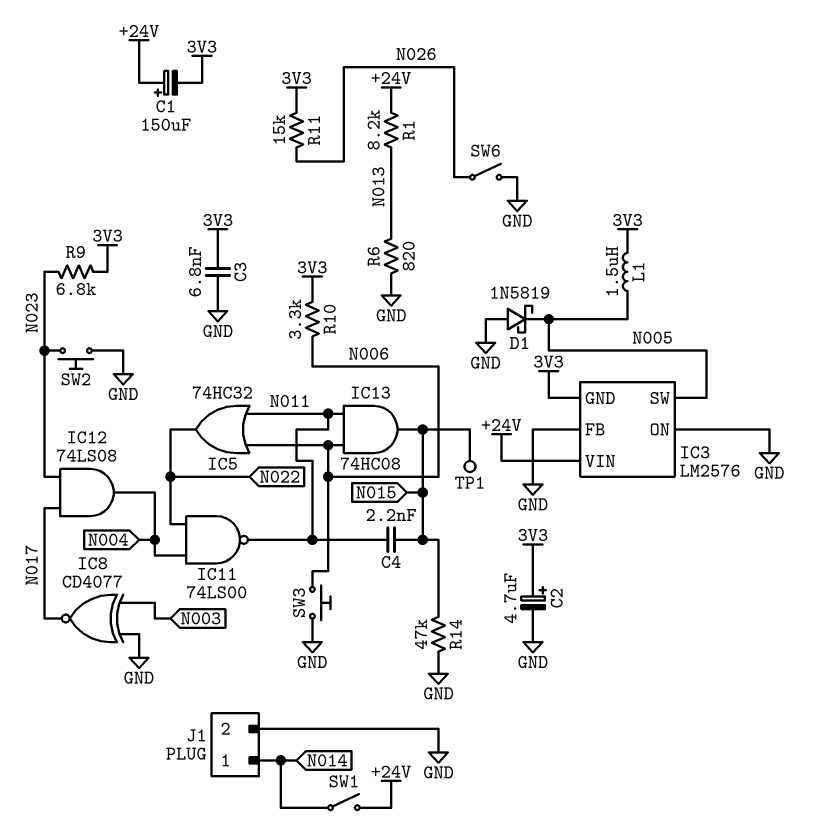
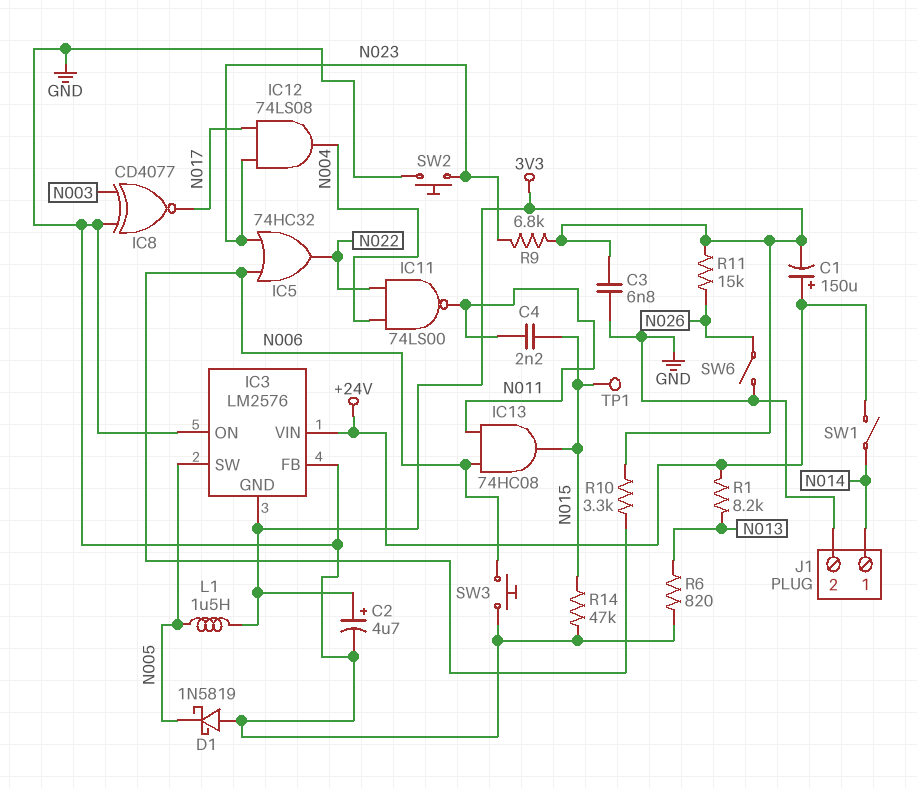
IC5: OR 74HC32 (in N006, in N011, out N022) -> OR 74HC32 (in N006, in N023, out N022)

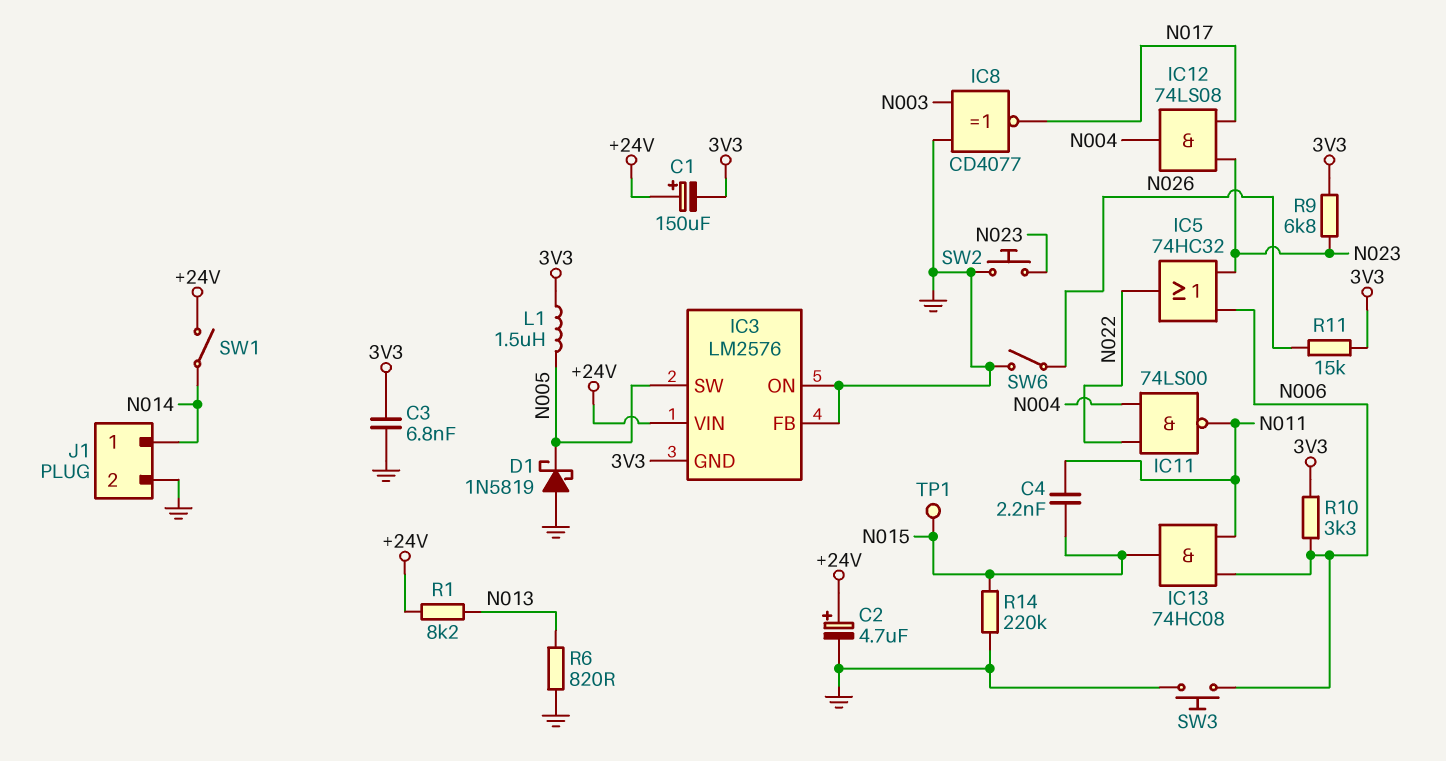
C2: 4.7uF (plus 3V3, minus GND) -> 4.7uF (plus +24V, minus GND)
R14: 47k (GND, N015) -> 220k (GND, N015)

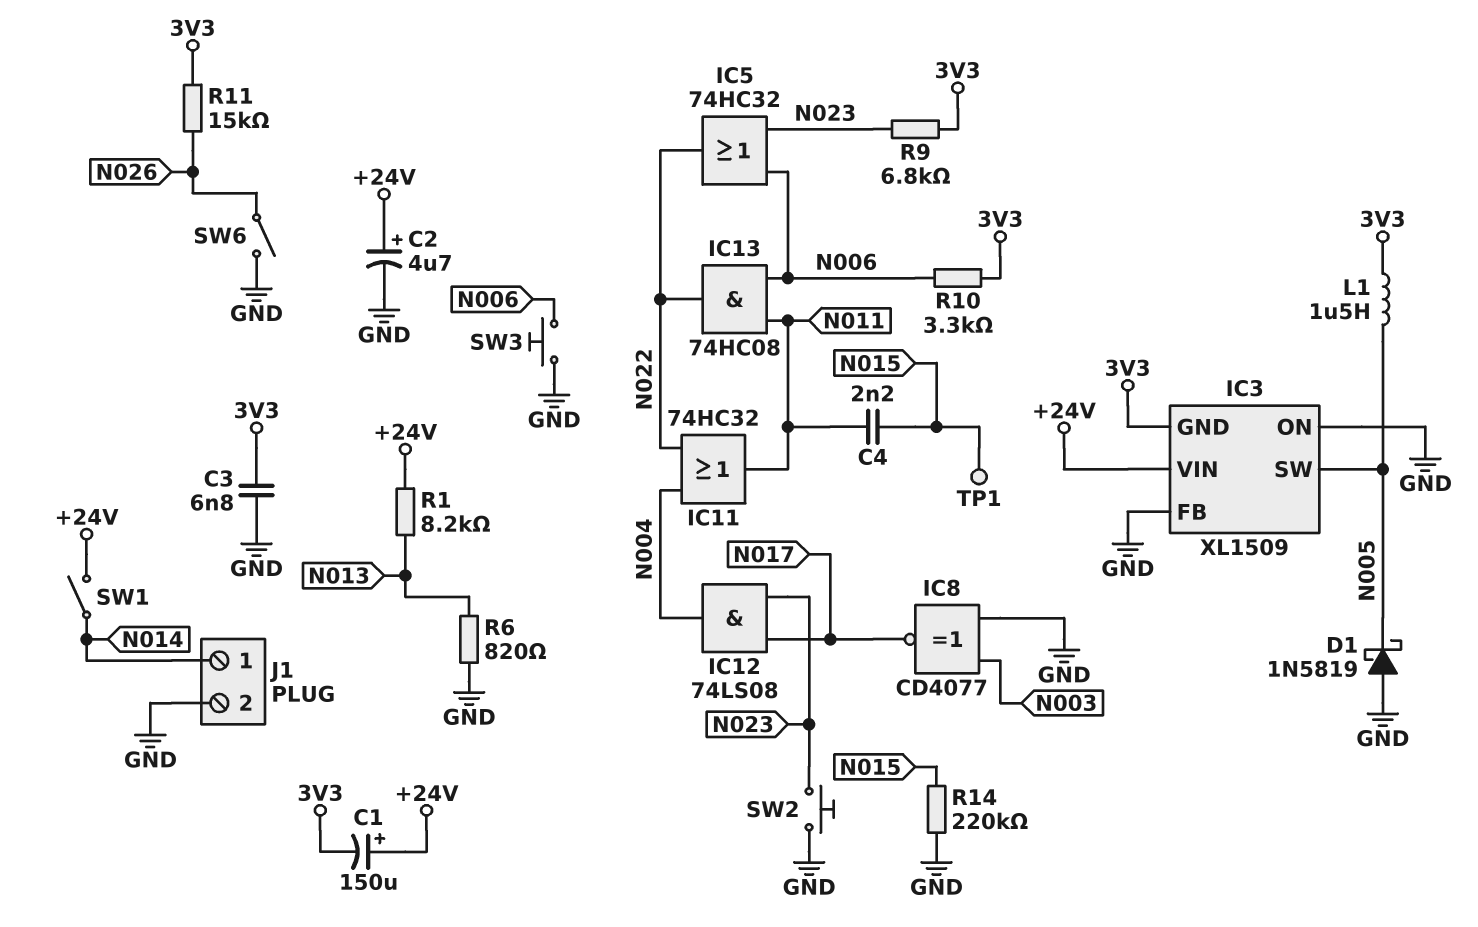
IC3: LM2576 -> XL1509
IC11: NAND 74LS00 (in N004, in N022, out N011) -> OR 74HC32 (in N004, in N022, out N011)
IC13: AND 74HC08 (in N006, in N011, out N015) -> AND 74HC08 (in N006, in N011, out N022)

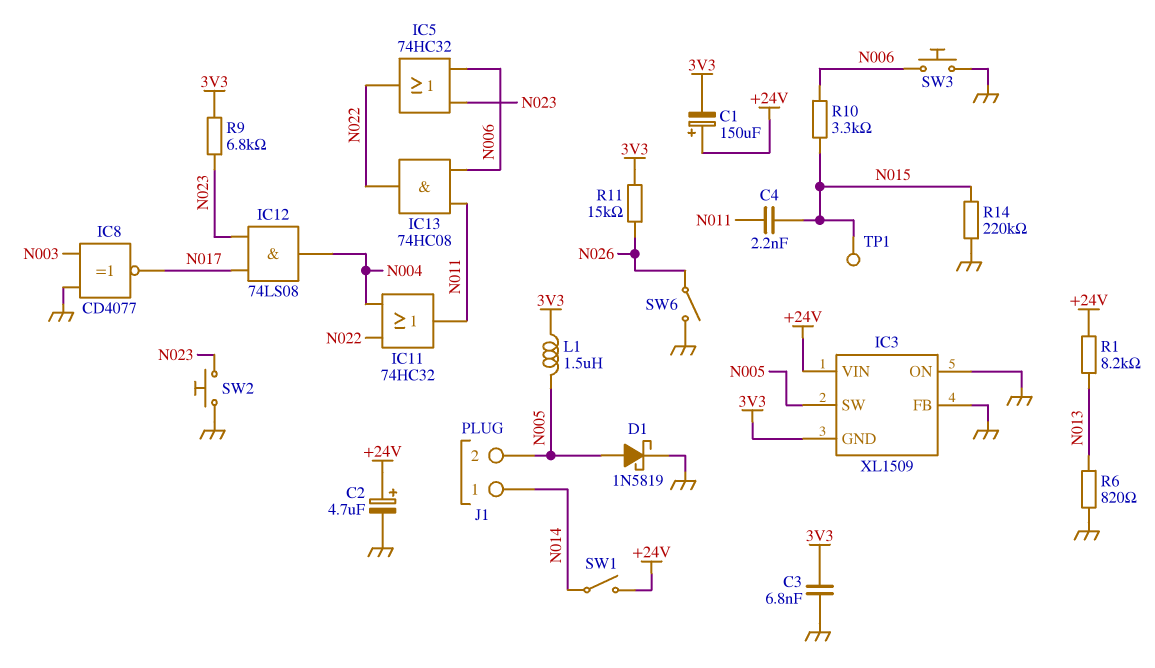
D1: schottky 1N5819 (A GND, K N005) -> schottky 1N5819 (A N005, K GND)
J1 pin 2: GND -> N005
R10: 3.3k (3V3, N006) -> 3.3k (N006, N015)

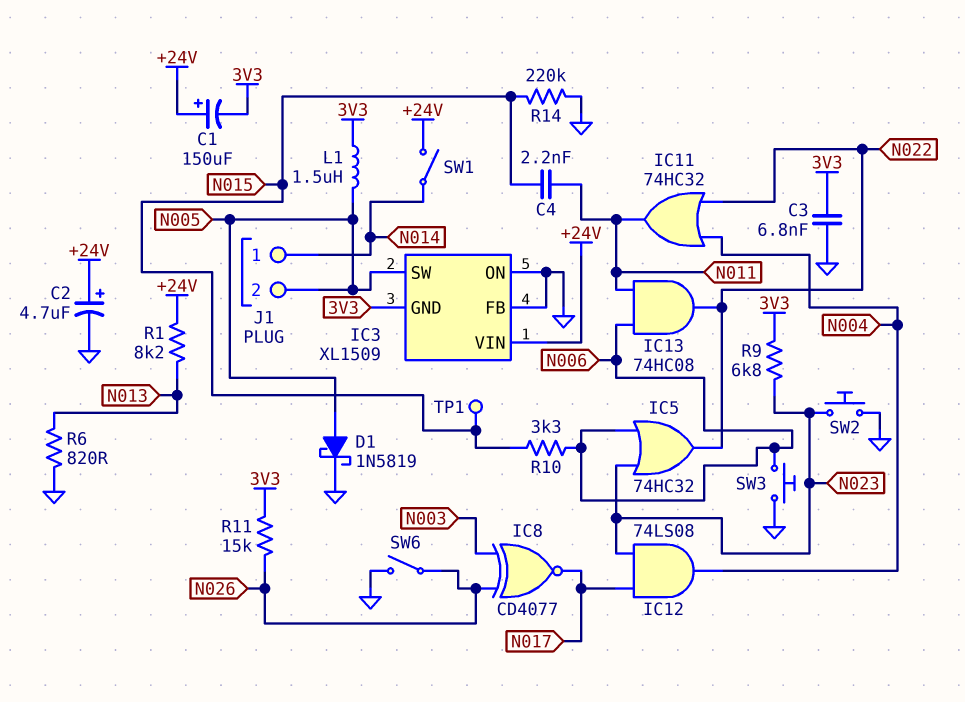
IC8: XNOR CD4077 (in GND, in N003, out N017) -> XNOR CD4077 (in N003, in N026, out N017)

